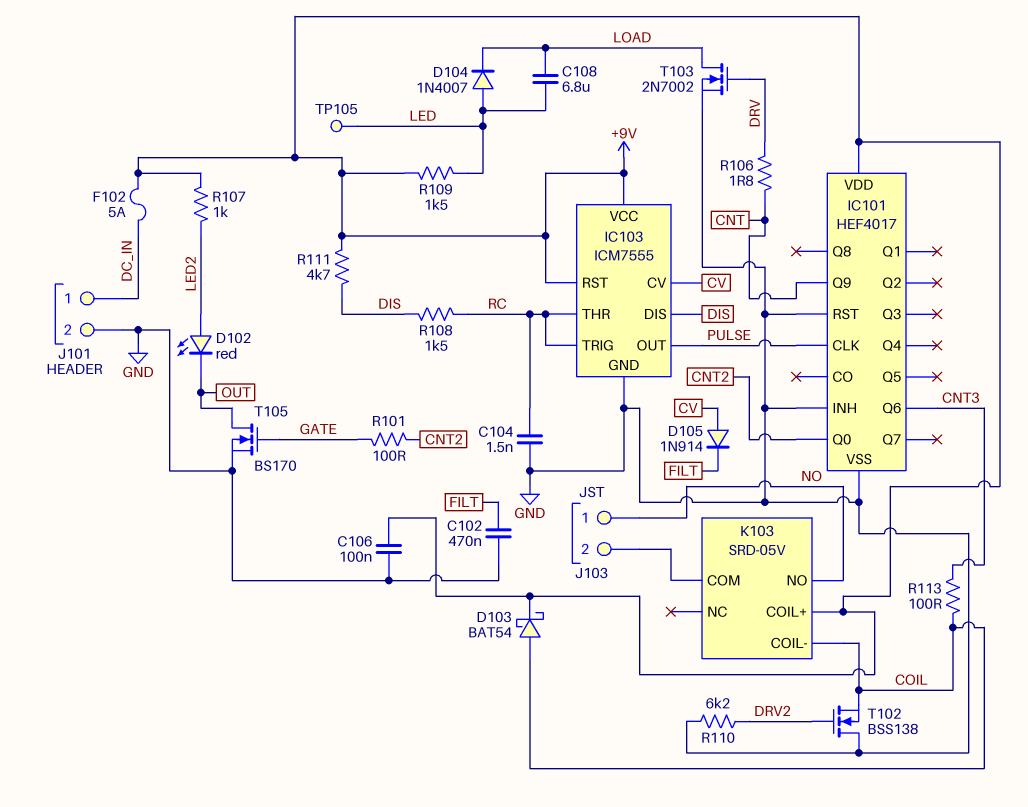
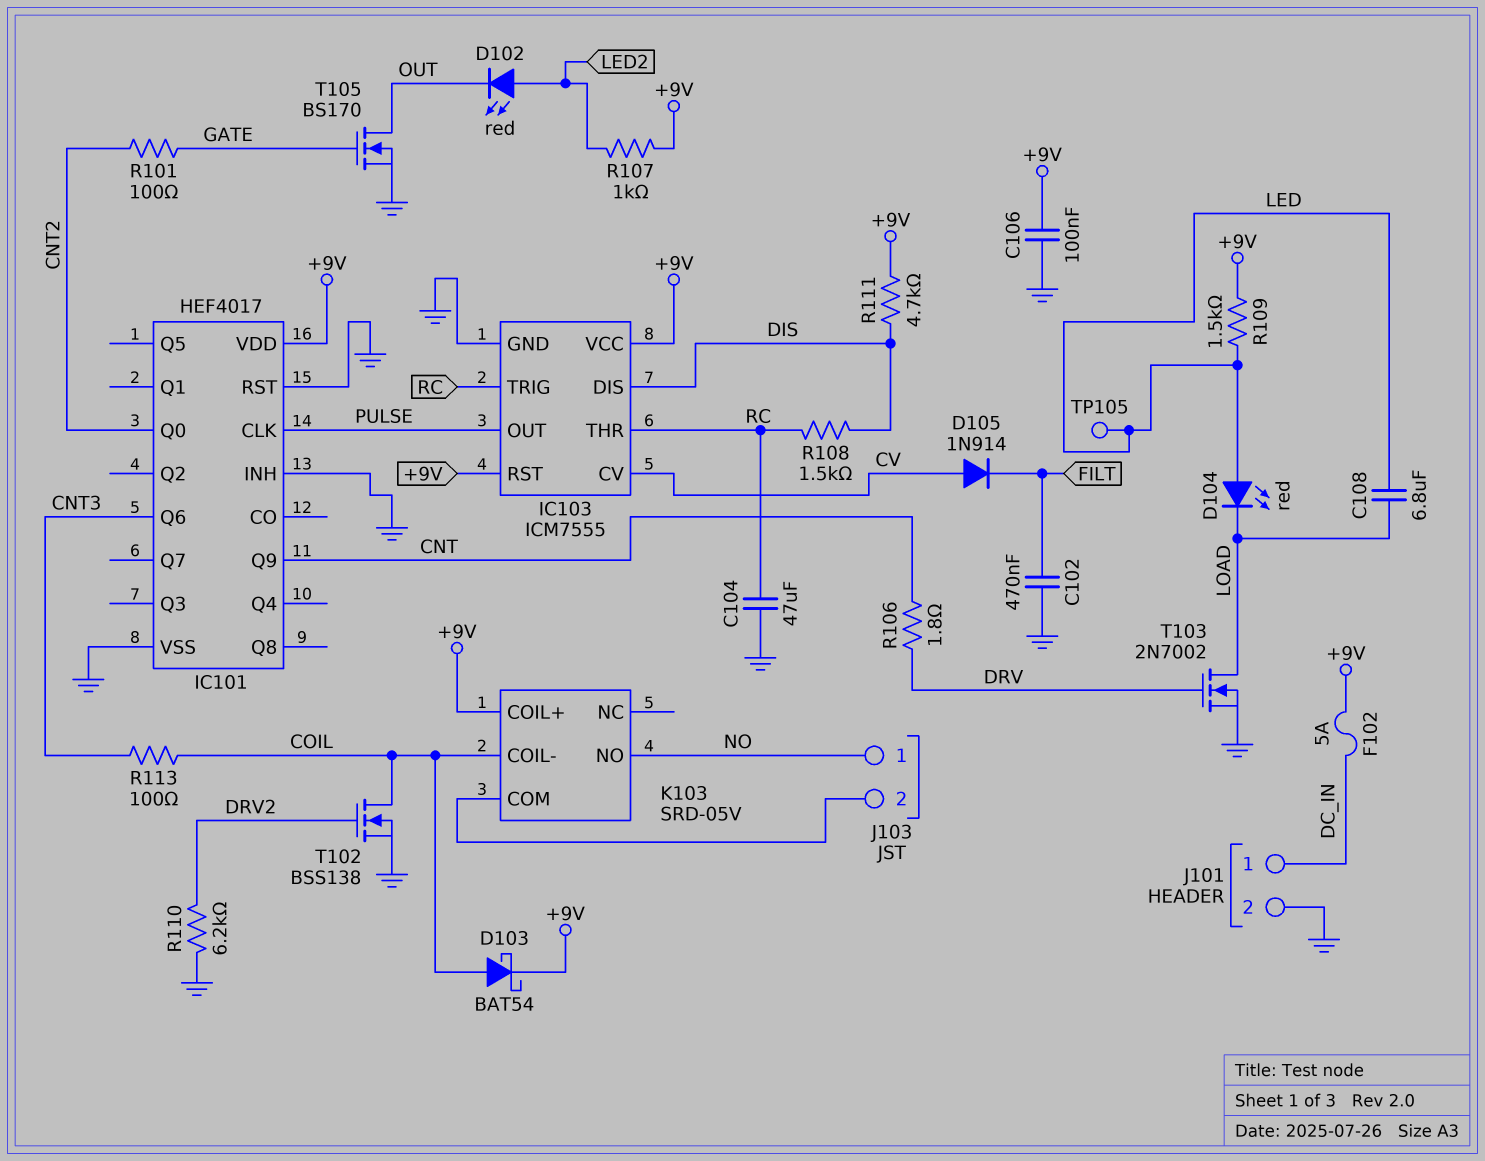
C104: 1.5nF (GND, RC) -> 47uF (GND, RC)
D104: diode 1N4007 (A LED, K LOAD) -> LED red (A LED, K LOAD)
T102: NMOS BSS138 (G DRV2, D GND, S COIL) -> NMOS BSS138 (G DRV2, D COIL, S GND)

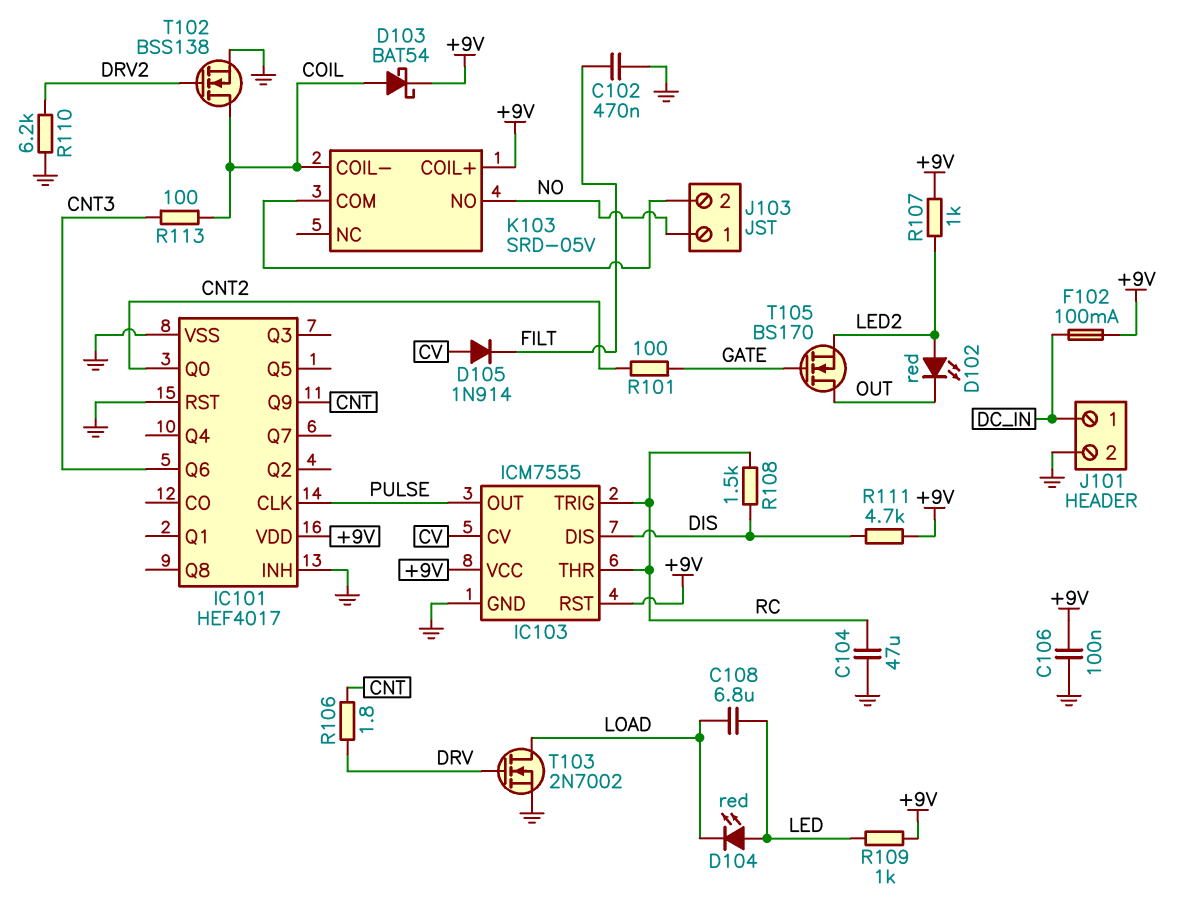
F102: 5A (+9V, DC_IN) -> 100mA (+9V, DC_IN)
R109: 1.5k (+9V, LED) -> 1k (+9V, LED)
T105: NMOS BS170 (G GATE, D OUT, S GND) -> NMOS BS170 (G GATE, D OUT, S LED2)
TP105: test point (LED) -> none

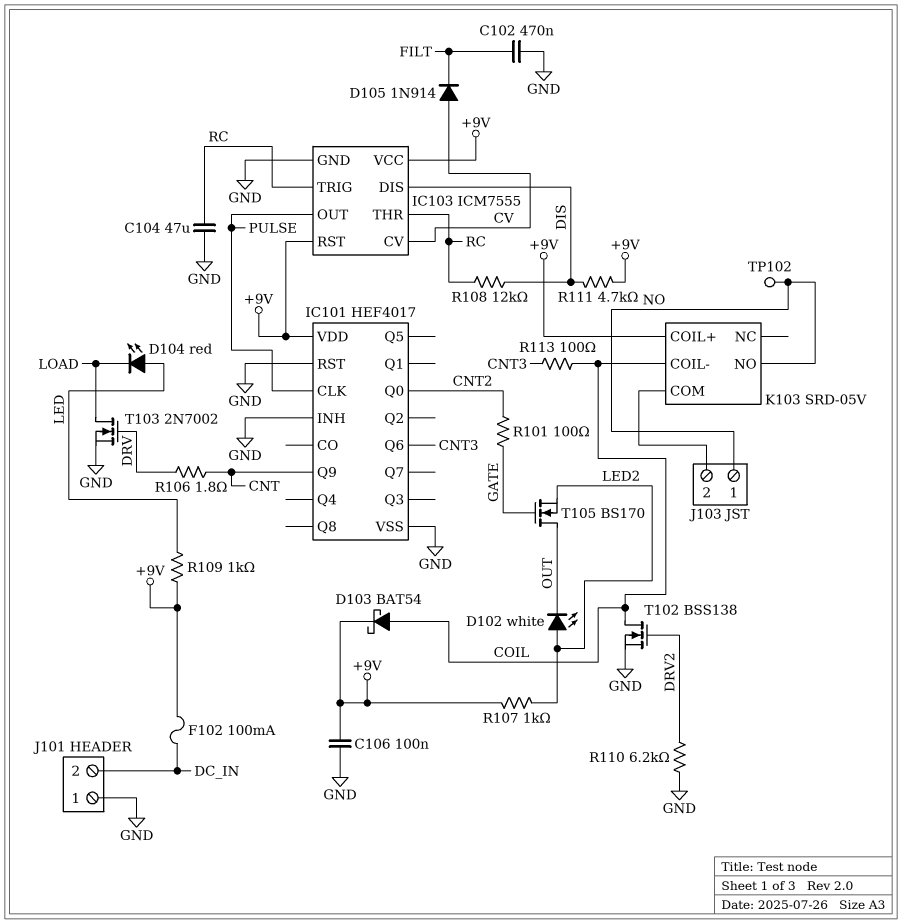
C108: 6.8uF (LED, LOAD) -> none
D102: LED red (A LED2, K OUT) -> LED white (A LED2, K OUT)
J101 pin 1: DC_IN -> GND
J101 pin 2: GND -> DC_IN
R108: 1.5k (DIS, RC) -> 12k (DIS, RC)
TP102: none -> test point (NO)

